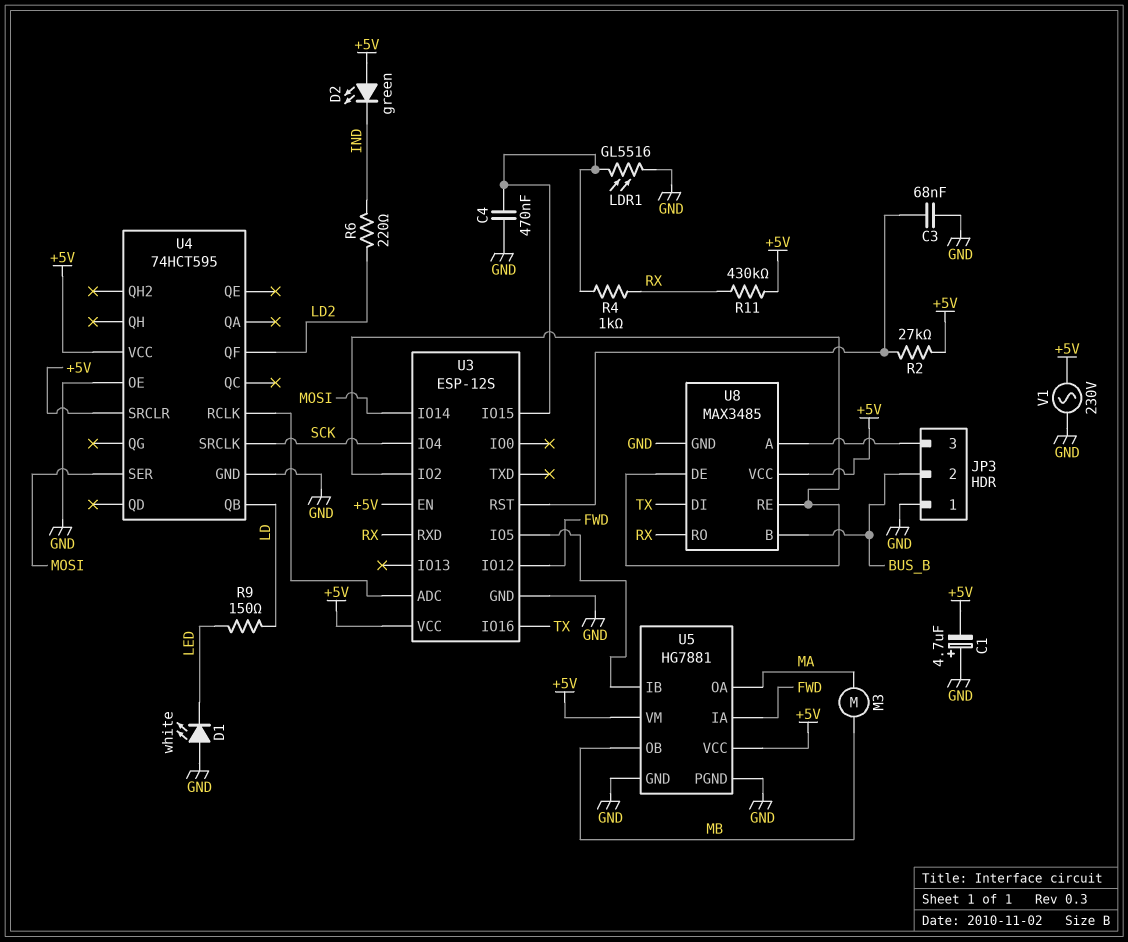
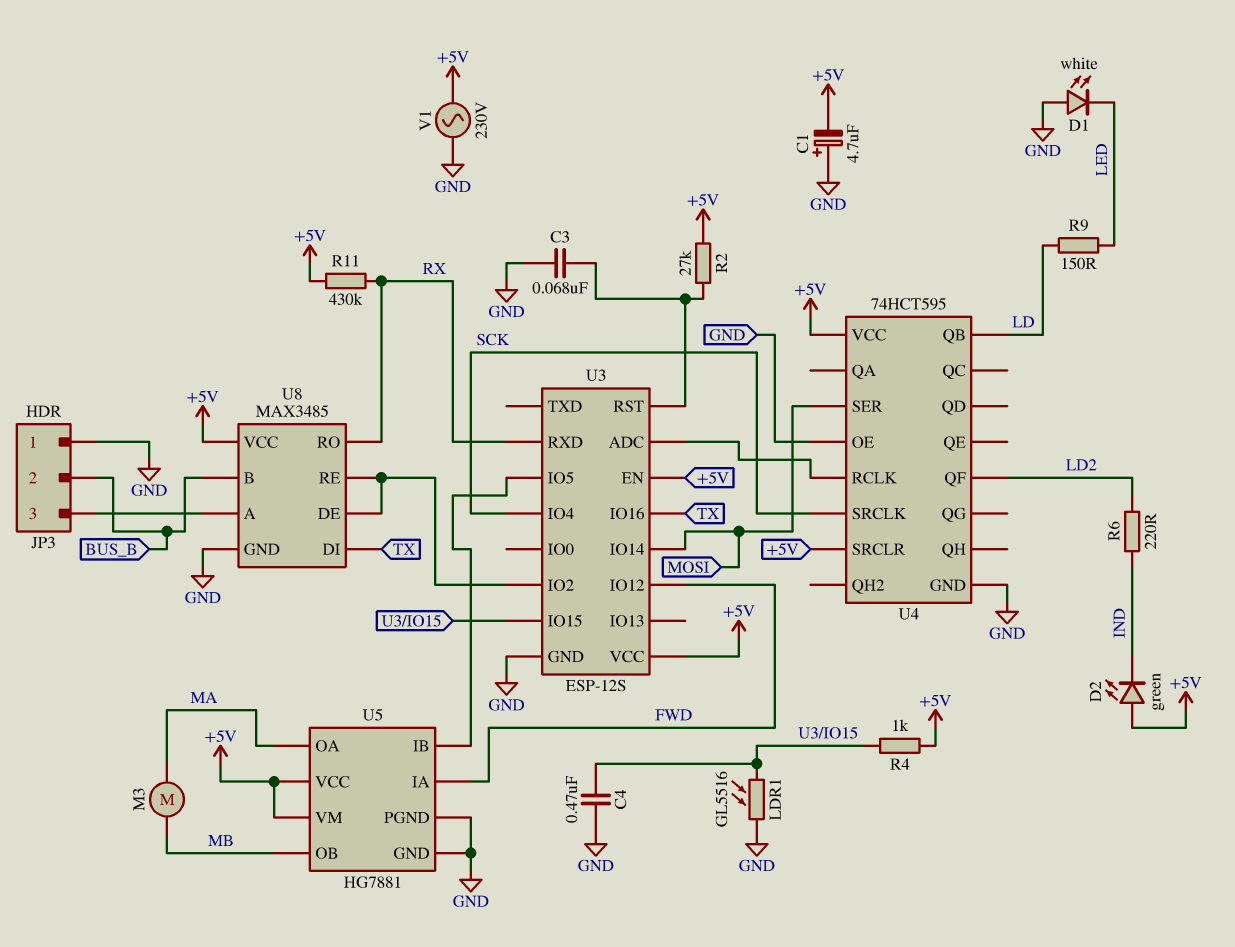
R4: 1k (RX, U3/IO15) -> 1k (+5V, U3/IO15)

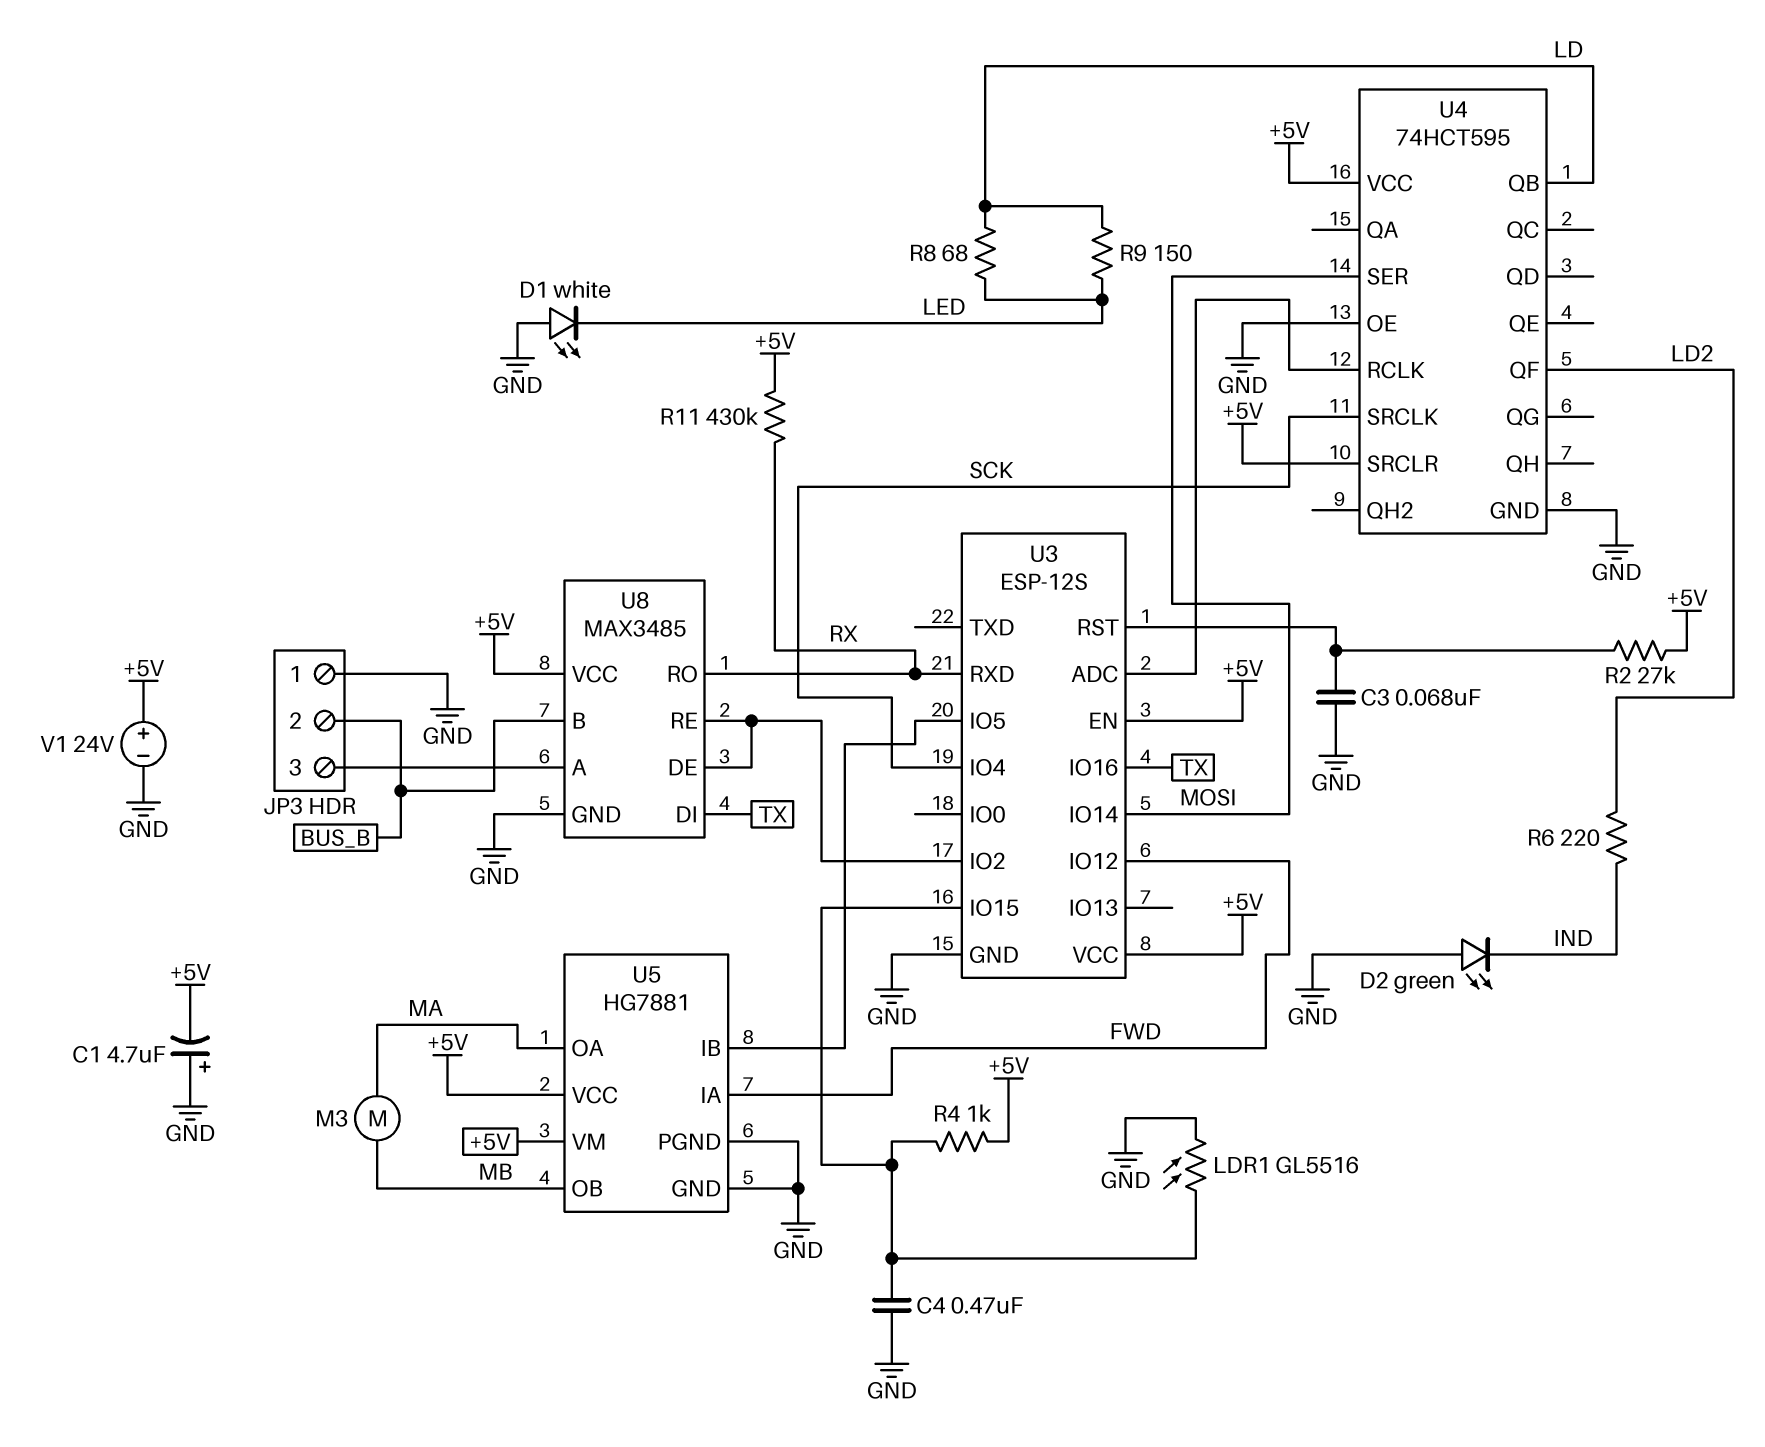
D2: LED green (A +5V, K IND) -> LED green (A GND, K IND)
R8: none -> 68 (LD, LED)
V1: AC 230V (+5V, GND) -> 24V (plus +5V, minus GND)

